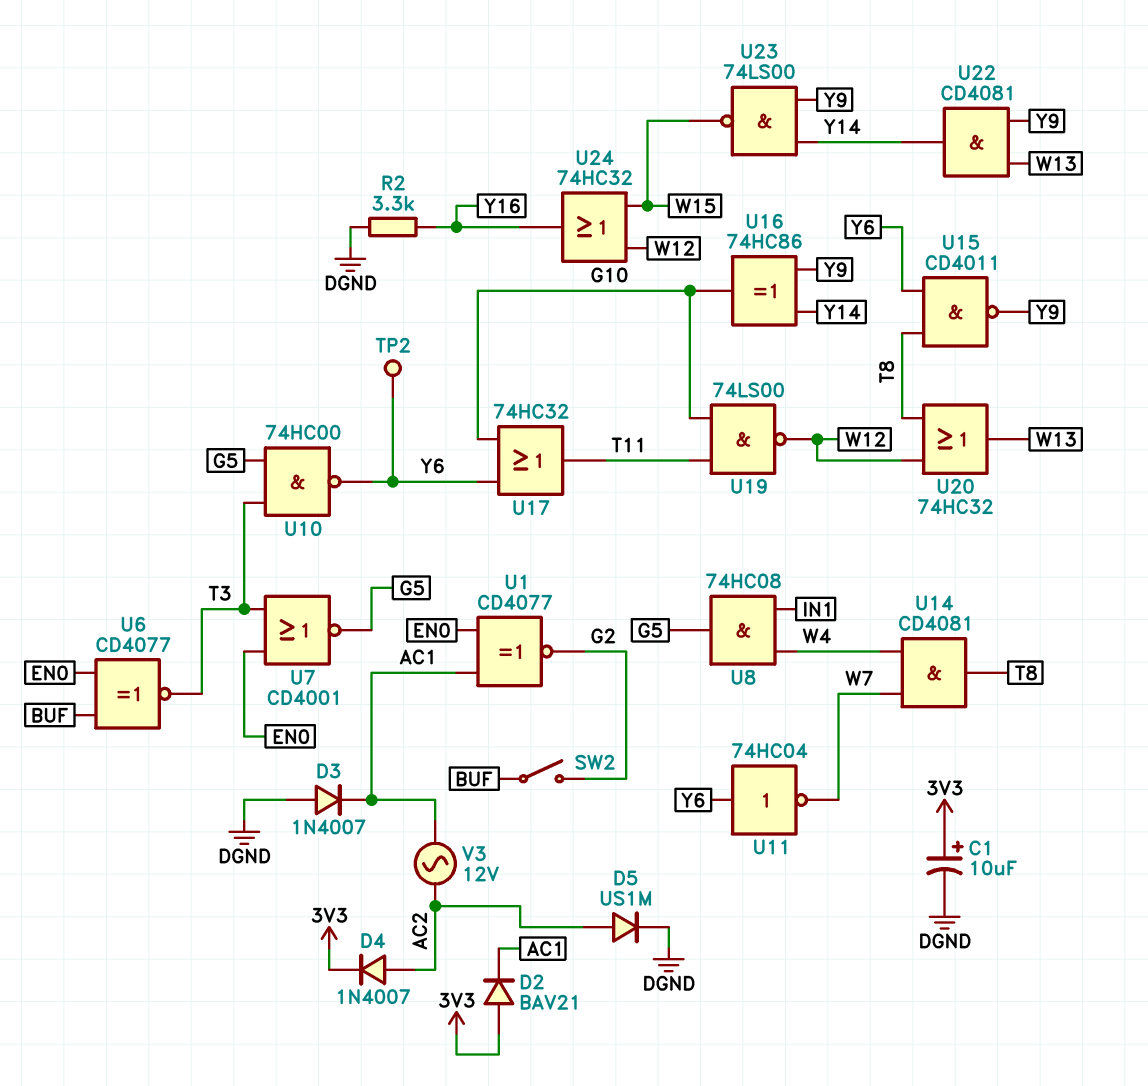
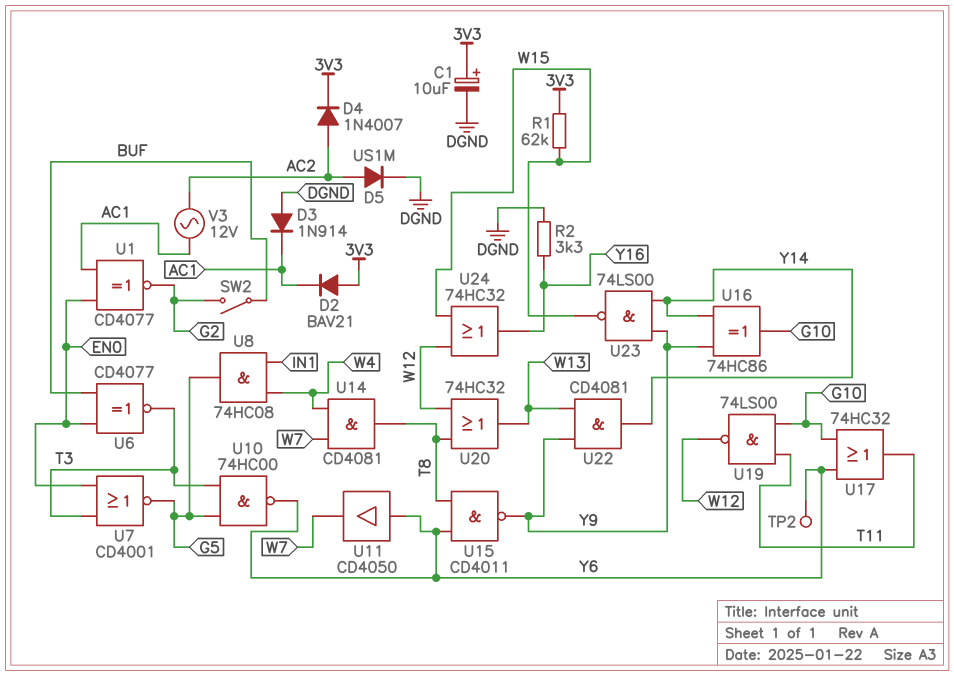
D3: diode 1N4007 (A DGND, K AC1) -> diode 1N914 (A DGND, K AC1)
R1: none -> 62k (3V3, W15)
U11: NOT 74HC04 (in Y6, out W7) -> buffer CD4050 (in Y6, out W7)

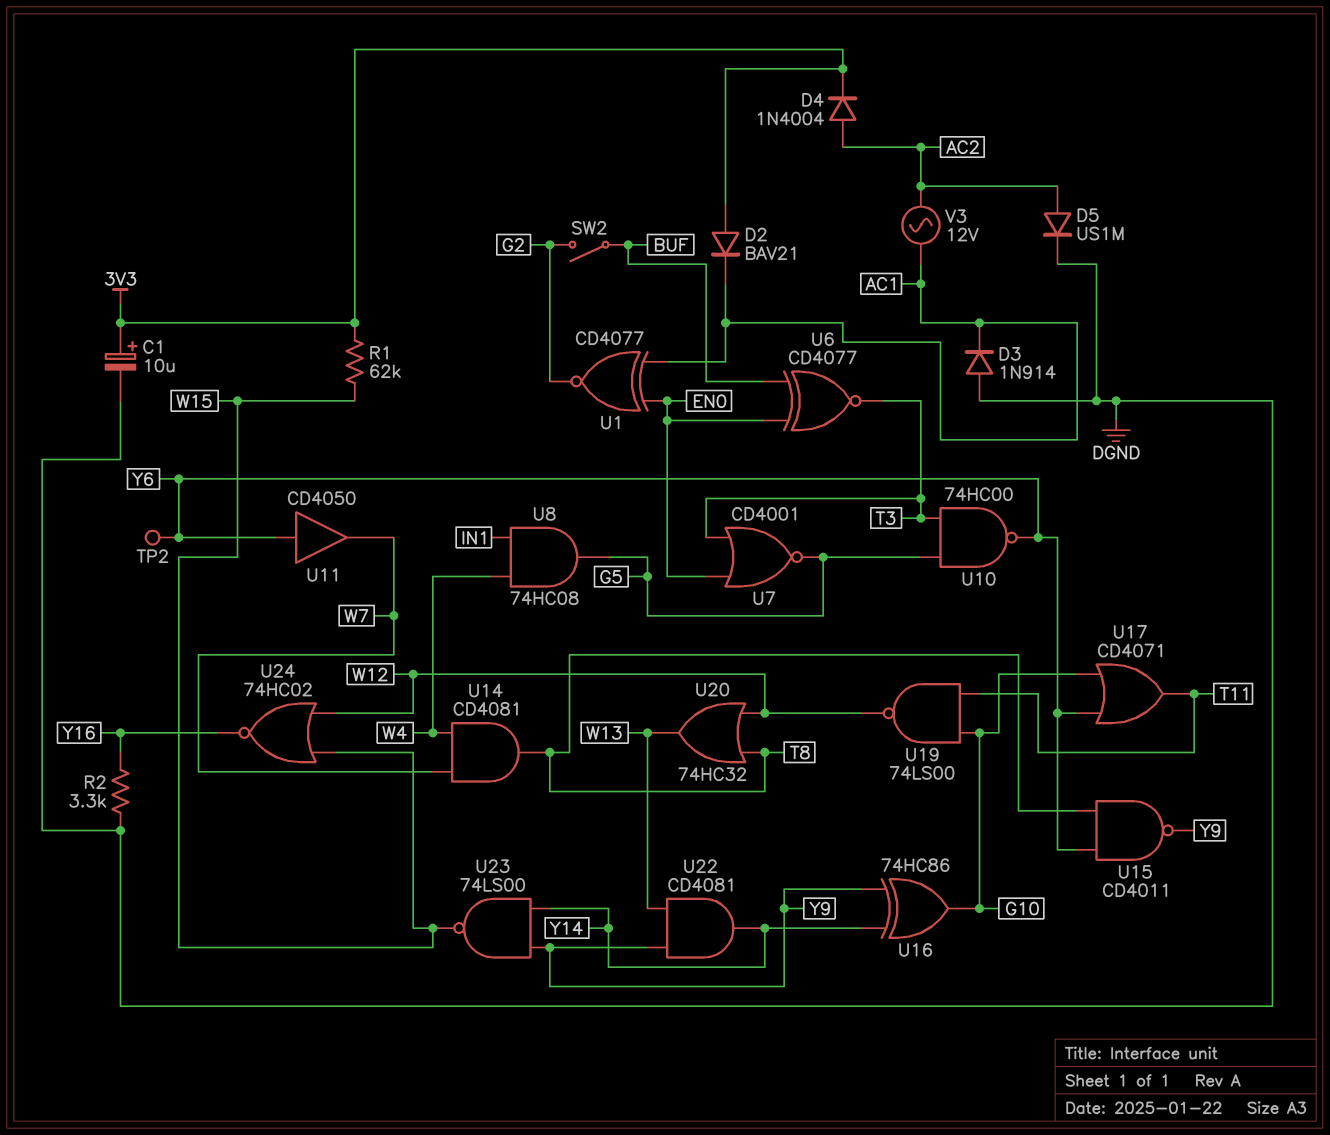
D4: diode 1N4007 (A AC2, K 3V3) -> diode 1N4004 (A AC2, K 3V3)
U17: OR 74HC32 (in G10, in Y6, out T11) -> OR CD4071 (in G10, in Y6, out T11)
U24: OR 74HC32 (in W12, in W15, out Y16) -> NOR 74HC02 (in W12, in W15, out Y16)

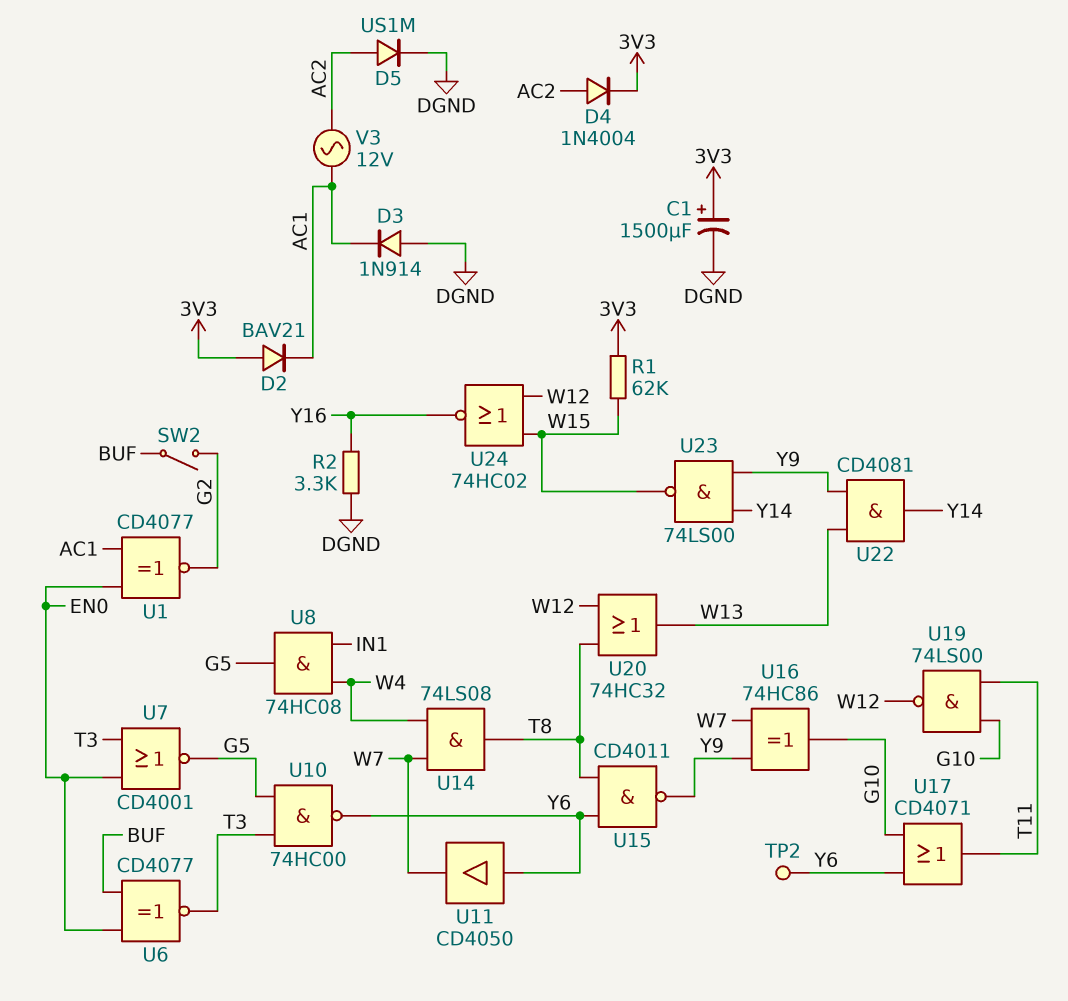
C1: 10uF (plus 3V3, minus DGND) -> 1500uF (plus 3V3, minus DGND)
U14: AND CD4081 (in W4, in W7, out T8) -> AND 74LS08 (in W4, in W7, out T8)
U16: XOR 74HC86 (in Y9, in Y14, out G10) -> XOR 74HC86 (in W7, in Y9, out G10)

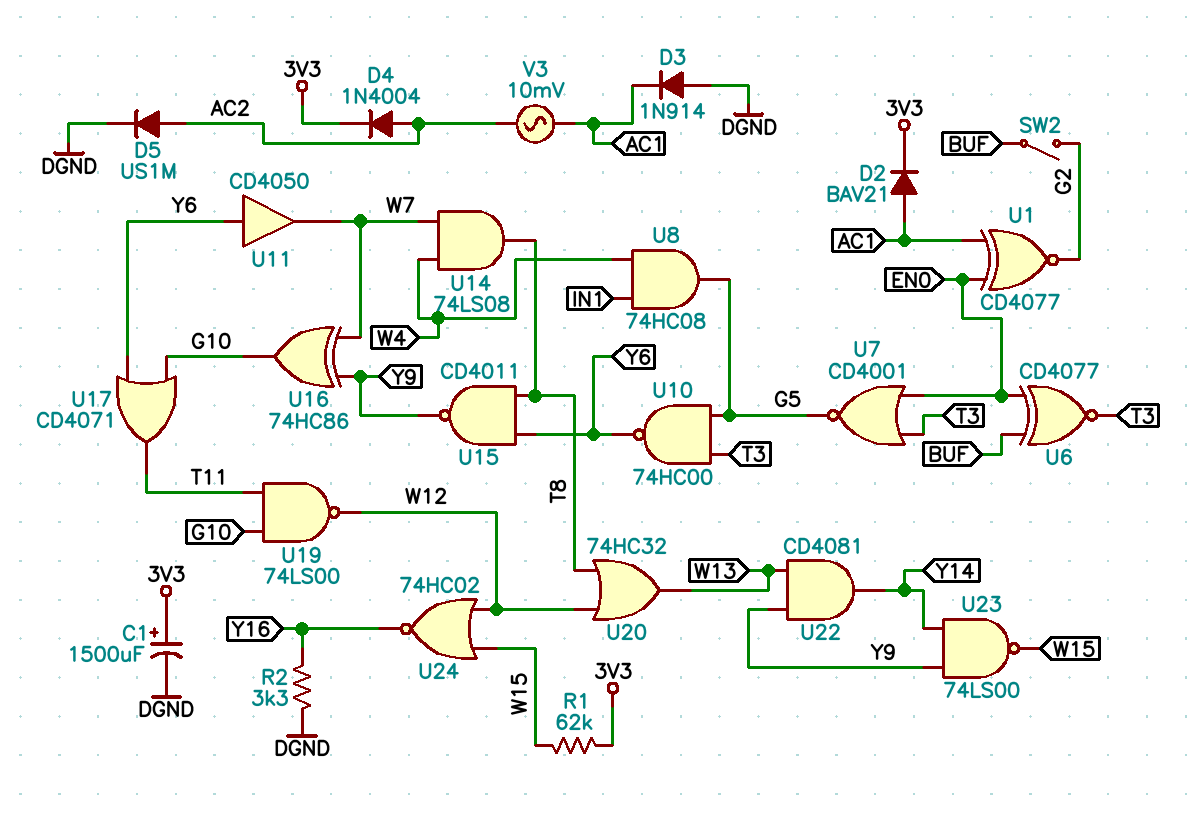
D2: diode BAV21 (A 3V3, K AC1) -> diode BAV21 (A AC1, K 3V3)
TP2: test point (Y6) -> none
V3: AC 12V (AC1, AC2) -> AC 10mV (AC1, AC2)

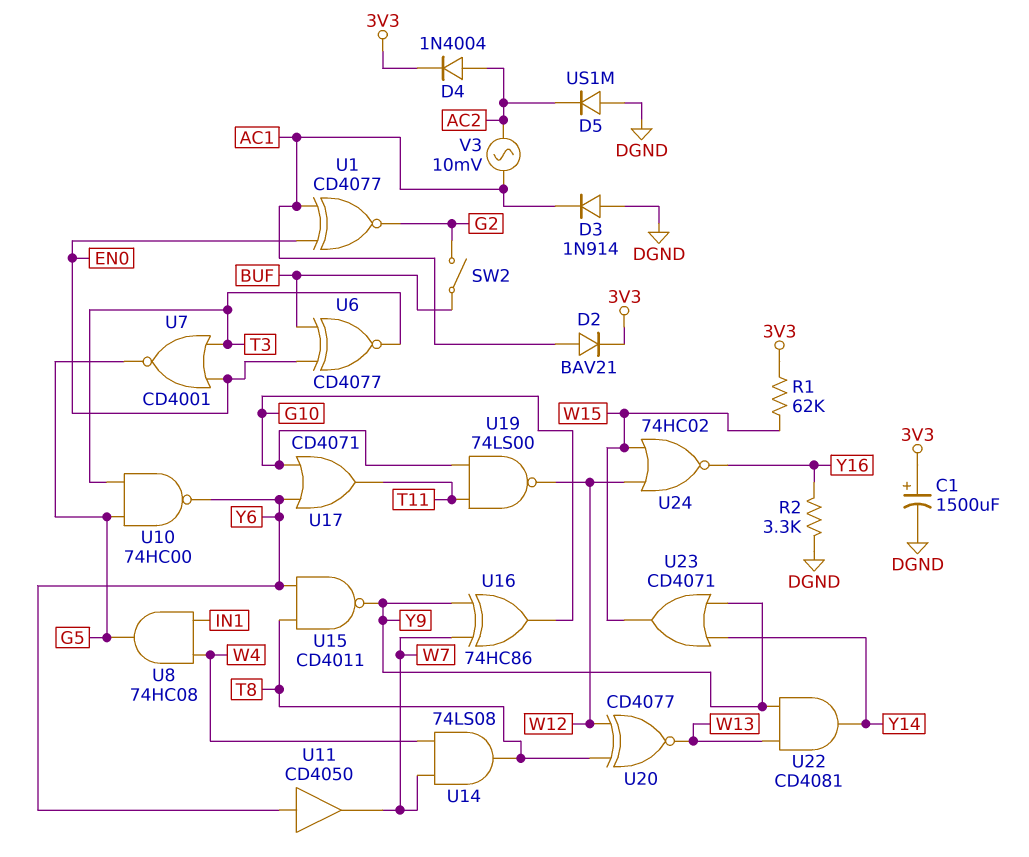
D5: diode US1M (A AC2, K DGND) -> diode US1M (A DGND, K AC2)
U20: OR 74HC32 (in T8, in W12, out W13) -> XNOR CD4077 (in T8, in W12, out W13)
U23: NAND 74LS00 (in Y9, in Y14, out W15) -> OR CD4071 (in Y9, in Y14, out W15)

